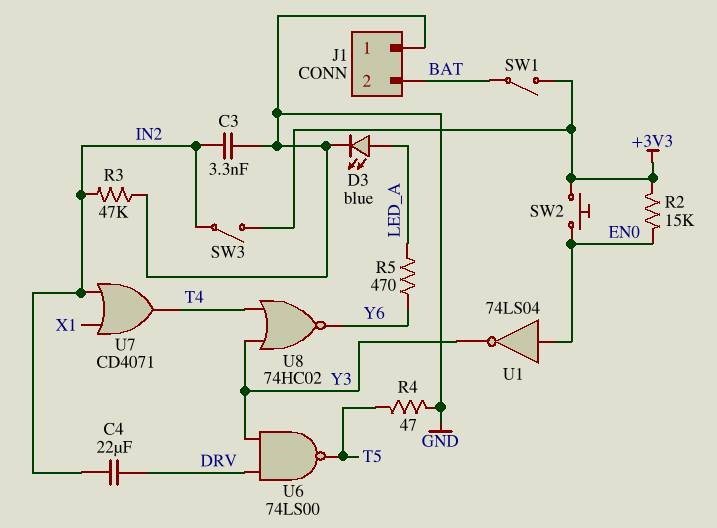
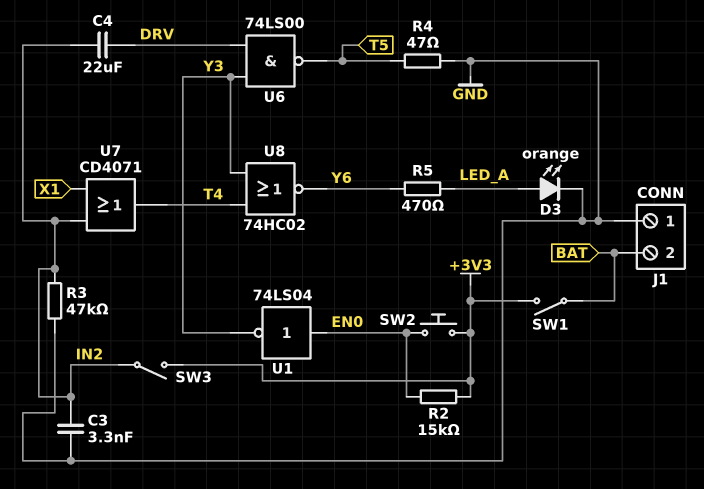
D3: LED blue (A LED_A, K GND) -> LED orange (A LED_A, K GND)

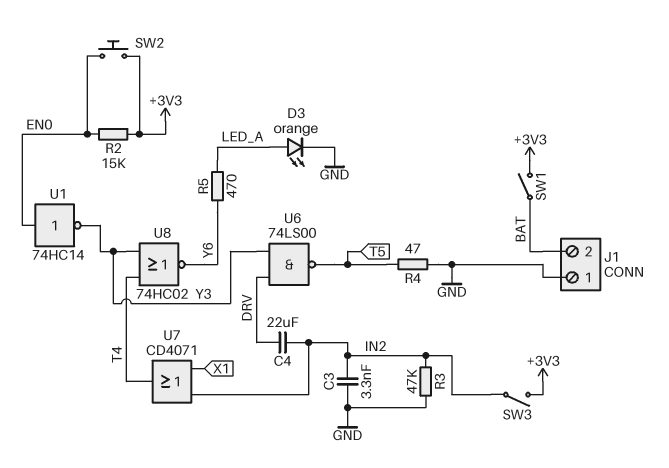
U1: NOT 74LS04 (in EN0, out Y3) -> NOT 74HC14 (in EN0, out Y3)

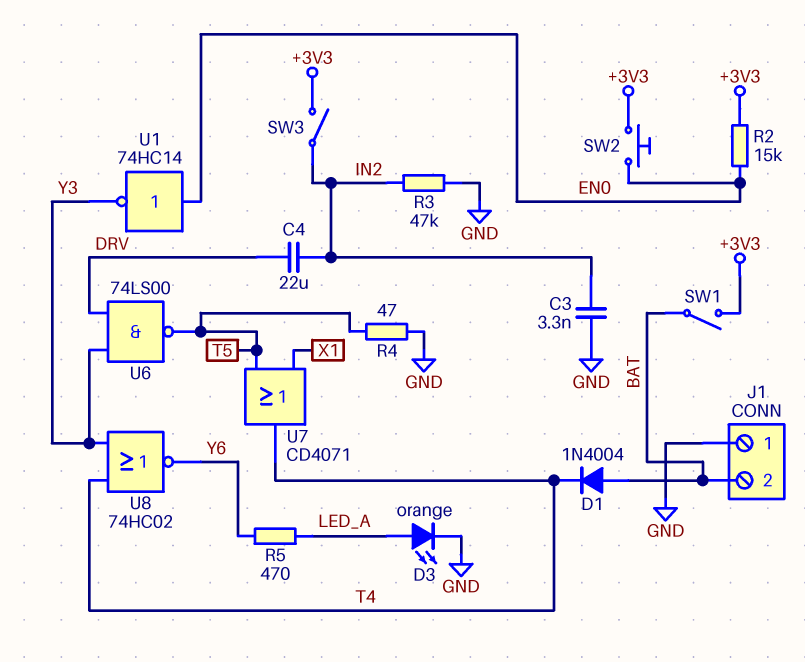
D1: none -> diode 1N4004 (A BAT, K T4)
U7: OR CD4071 (in IN2, in X1, out T4) -> OR CD4071 (in T5, in X1, out T4)

